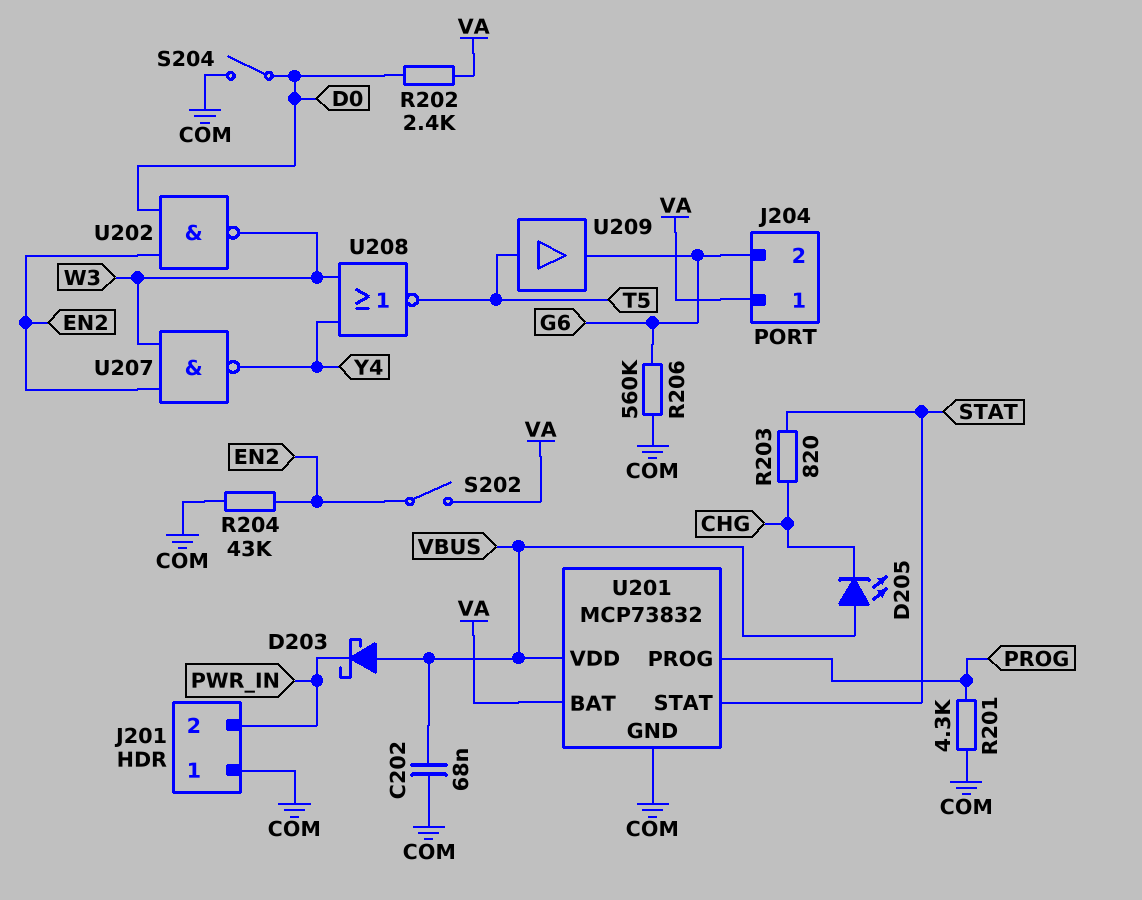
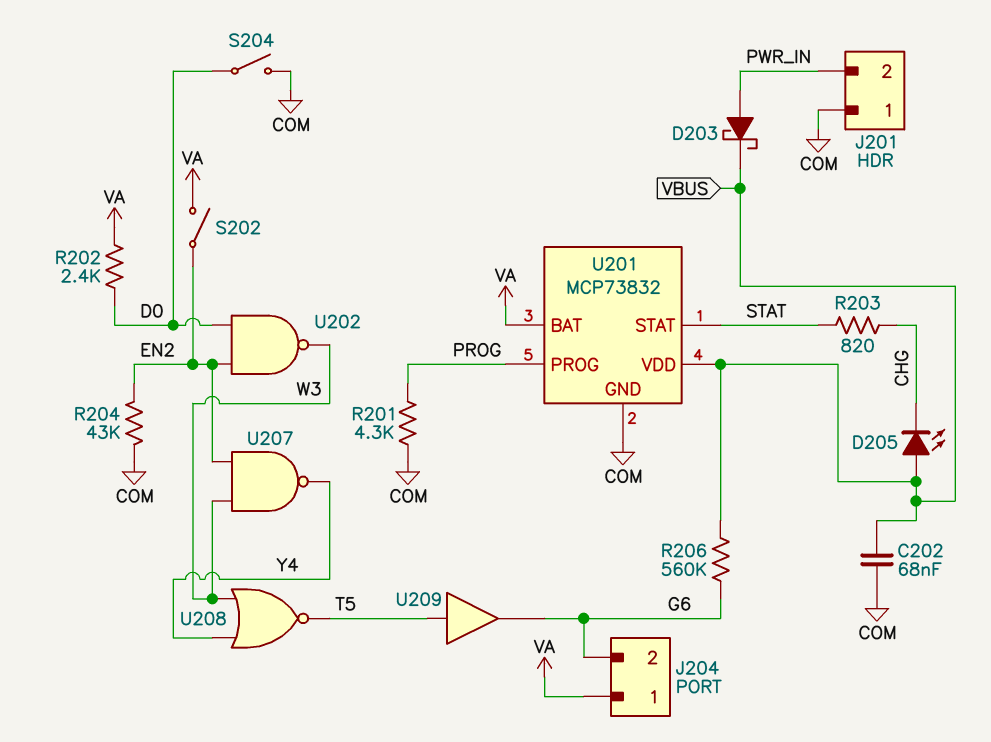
D203: schottky (A VBUS, K PWR_IN) -> schottky (A PWR_IN, K VBUS)
R206: 560k (COM, G6) -> 560k (G6, VBUS)

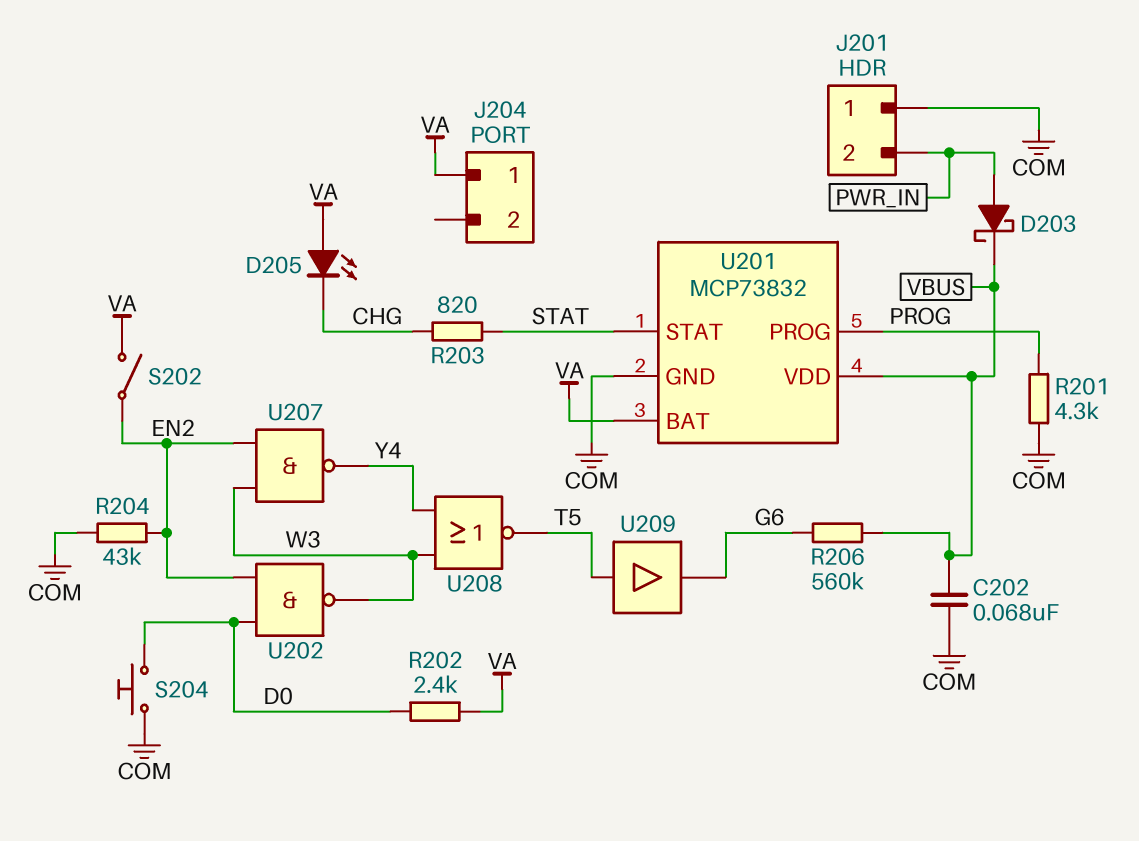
D205: LED (A VBUS, K CHG) -> LED (A VA, K CHG)
J204 pin 2: G6 -> none
S204: switch (COM, D0) -> button (COM, D0)

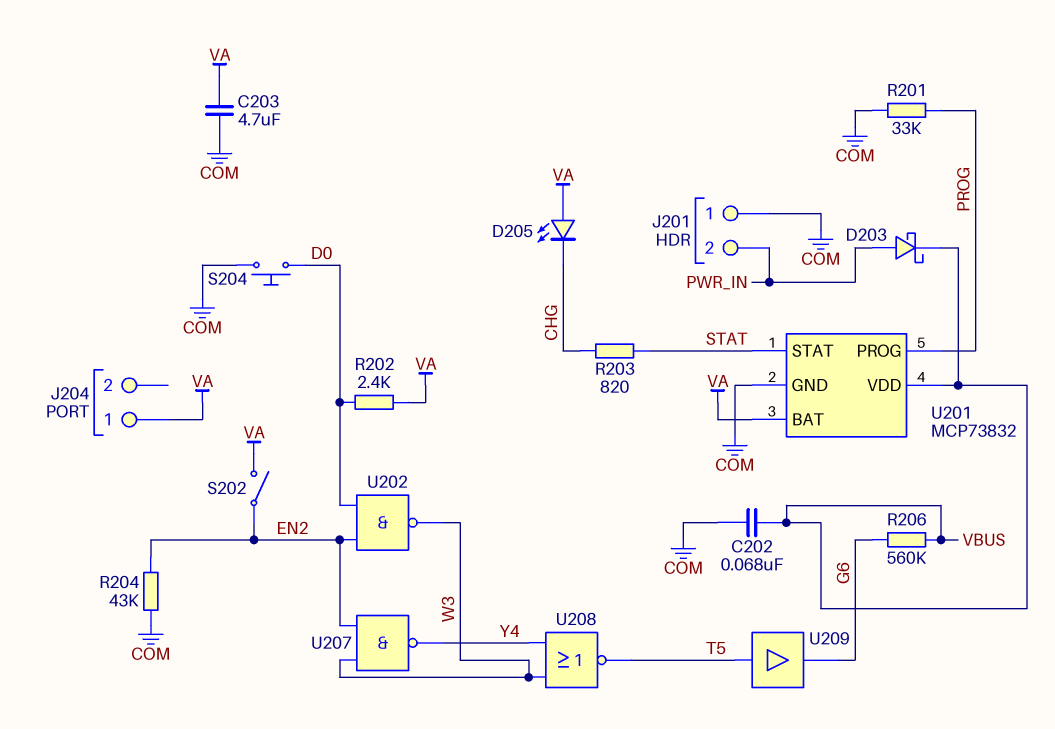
C203: none -> 4.7uF (COM, VA)
R201: 4.3k (COM, PROG) -> 33k (COM, PROG)

